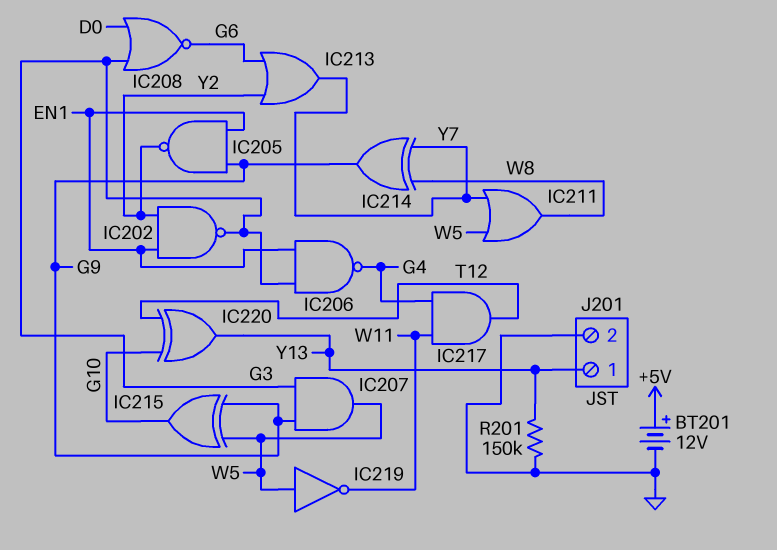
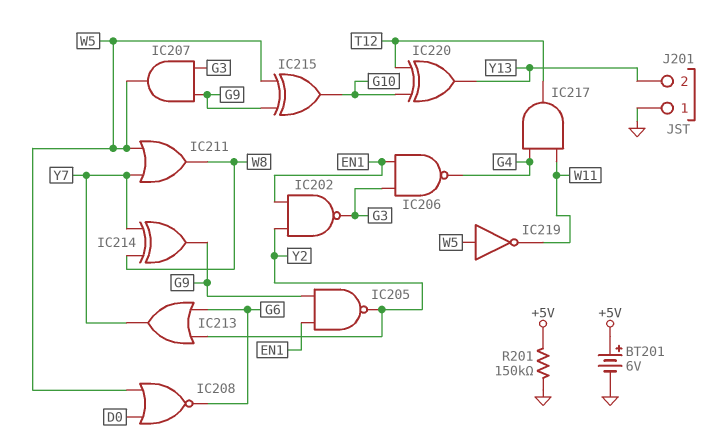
BT201: 12V (plus +5V, minus GND) -> 6V (plus +5V, minus GND)
IC208: NOR (in D0, in G3, out G6) -> NOR (in D0, in W5, out G6)
J201 pin 1: Y13 -> GND
J201 pin 2: GND -> Y13
R201: 150k (GND, Y13) -> 150k (+5V, GND)

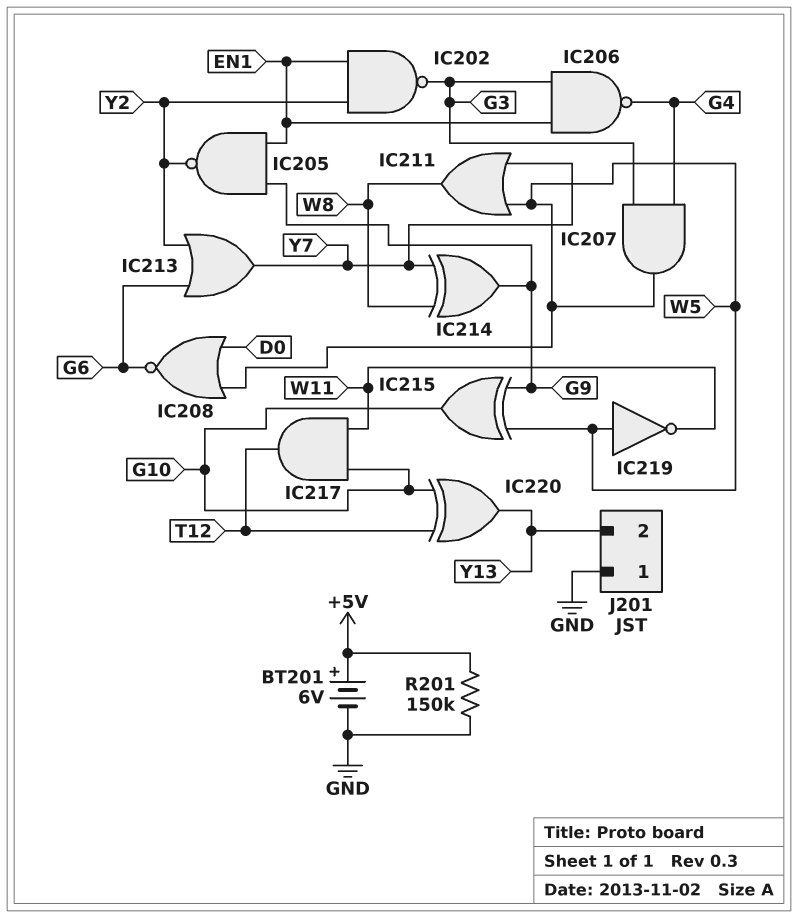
IC207: AND (in G3, in G9, out W5) -> AND (in G3, in G4, out W5)
IC217: AND (in G4, in W11, out T12) -> AND (in G10, in W11, out T12)

